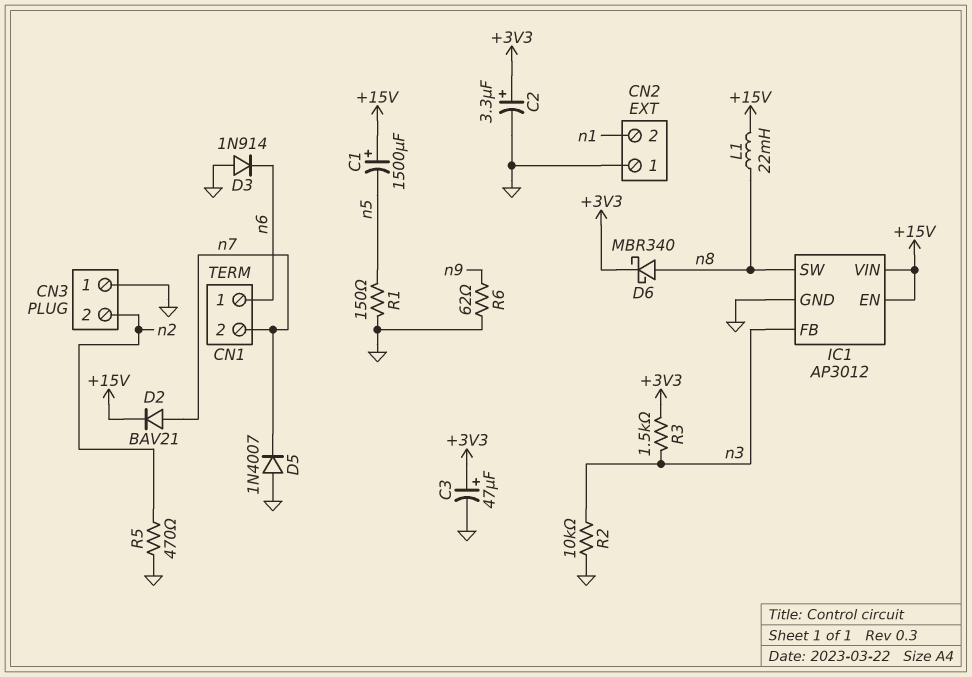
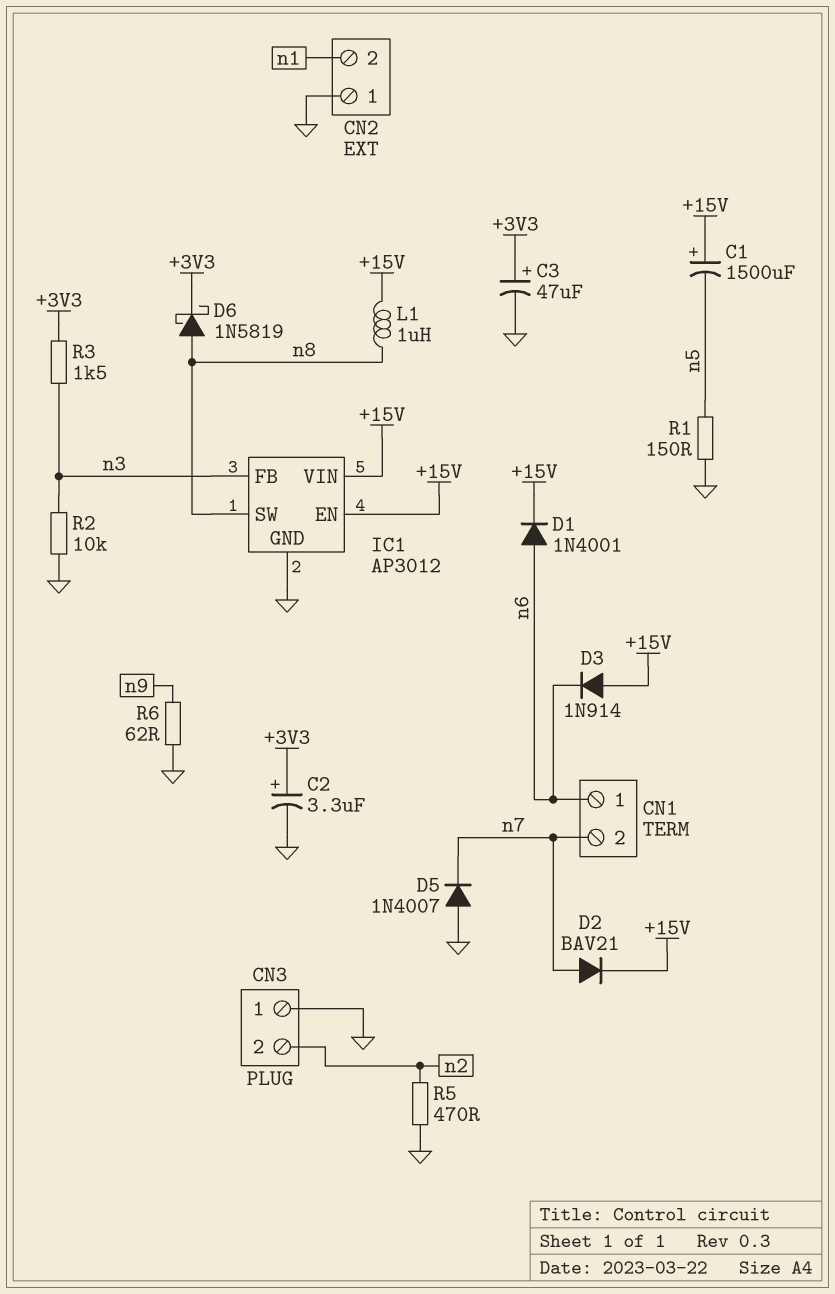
D1: none -> diode 1N4001 (A n6, K +15V)
D3: diode 1N914 (A GND, K n6) -> diode 1N914 (A +15V, K n6)
D6: schottky MBR340 (A n8, K +3V3) -> schottky 1N5819 (A n8, K +3V3)
L1: 22mH (+15V, n8) -> 1uH (+15V, n8)

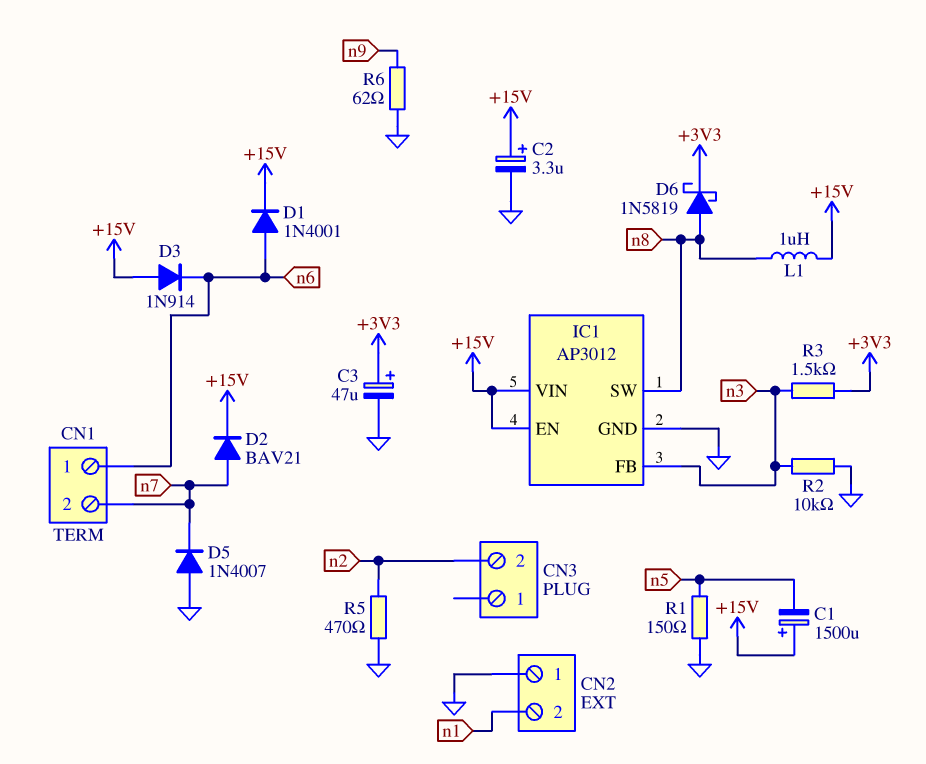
C2: 3.3uF (plus +3V3, minus GND) -> 3.3uF (plus +15V, minus GND)
CN3 pin 1: GND -> none

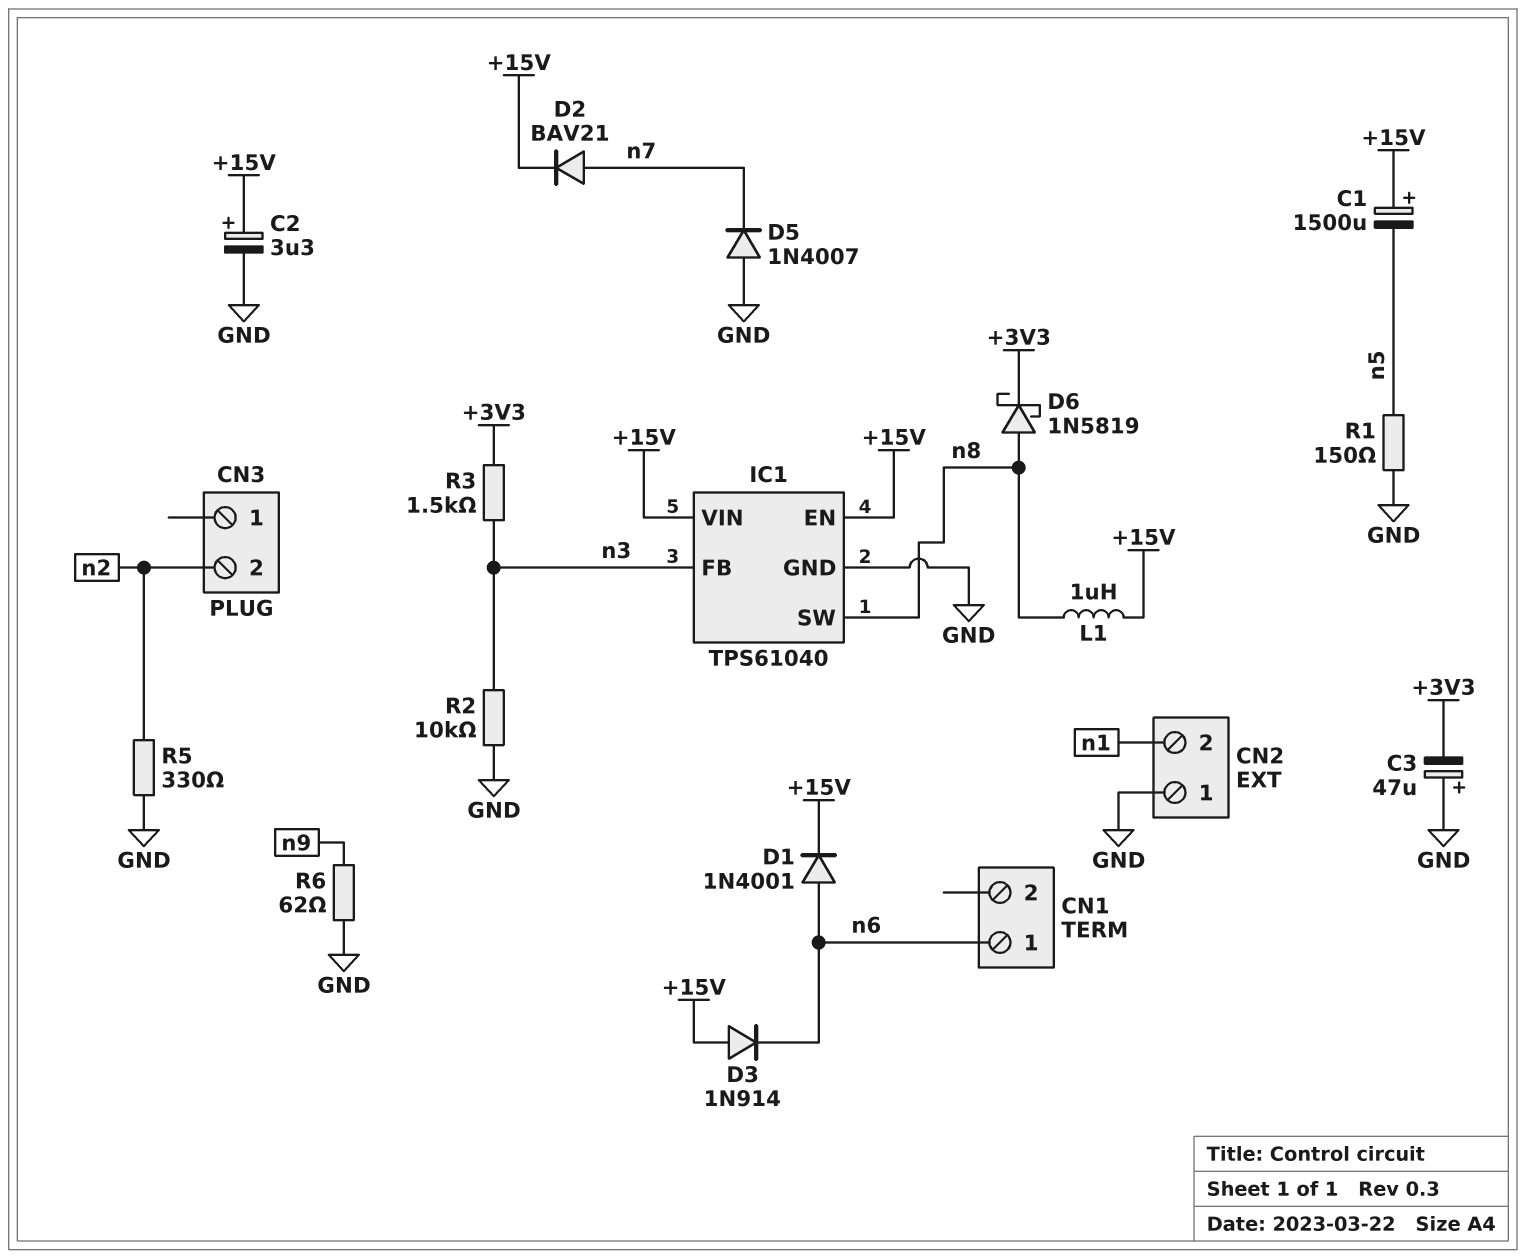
C3: 47uF (plus +3V3, minus GND) -> 47uF (plus GND, minus +3V3)
CN1 pin 2: n7 -> none
IC1: AP3012 -> TPS61040
R5: 470 (GND, n2) -> 330 (GND, n2)

